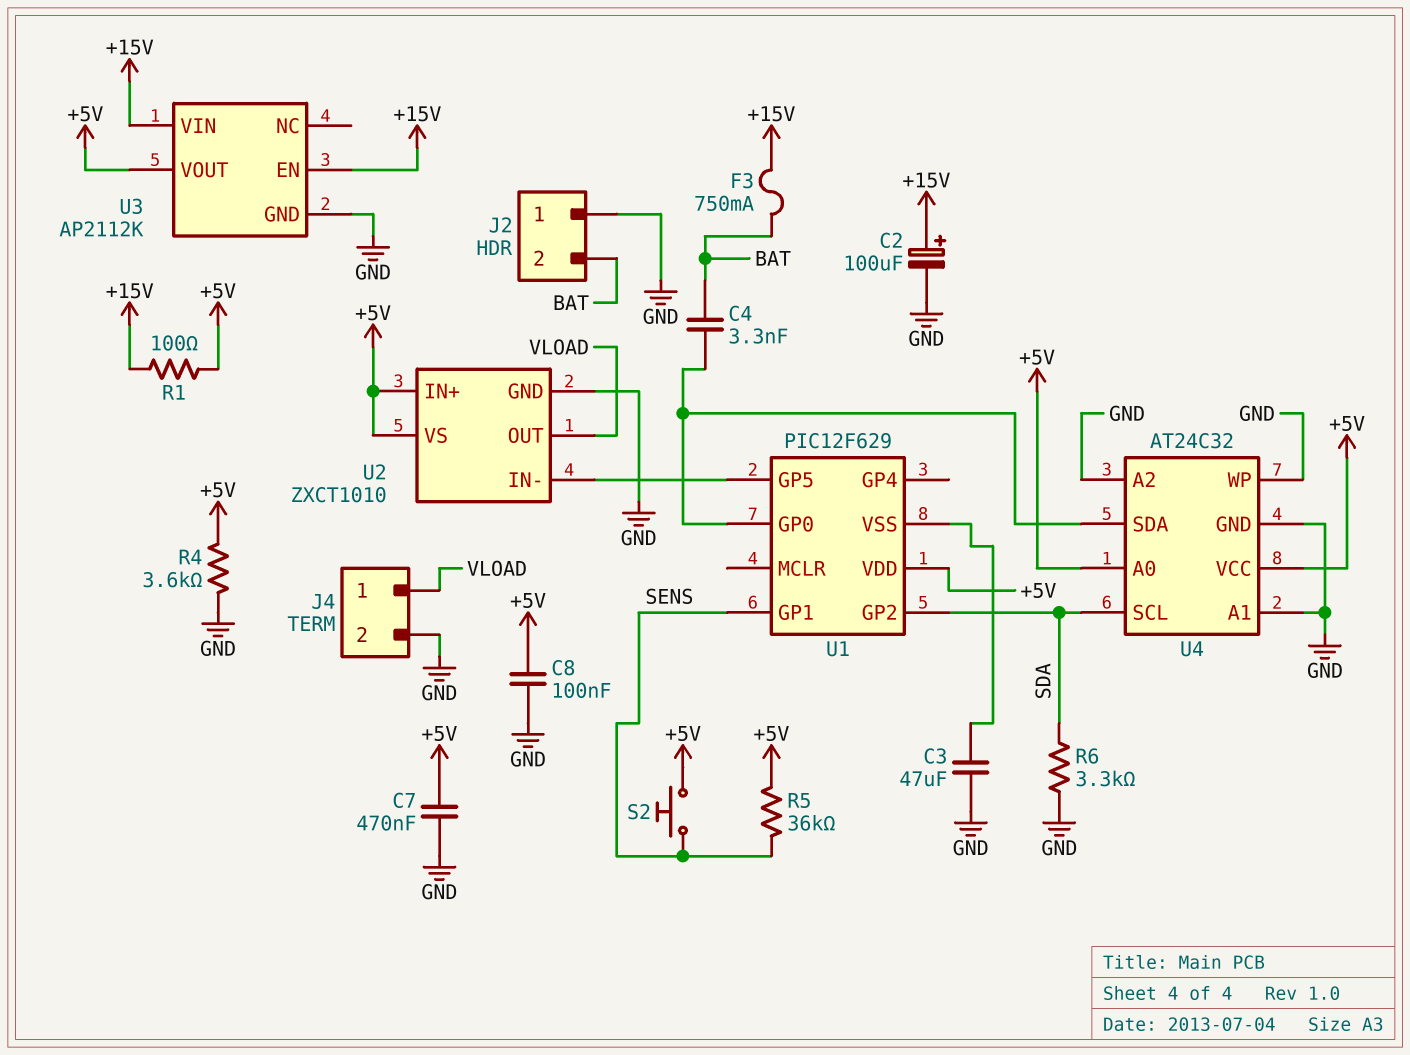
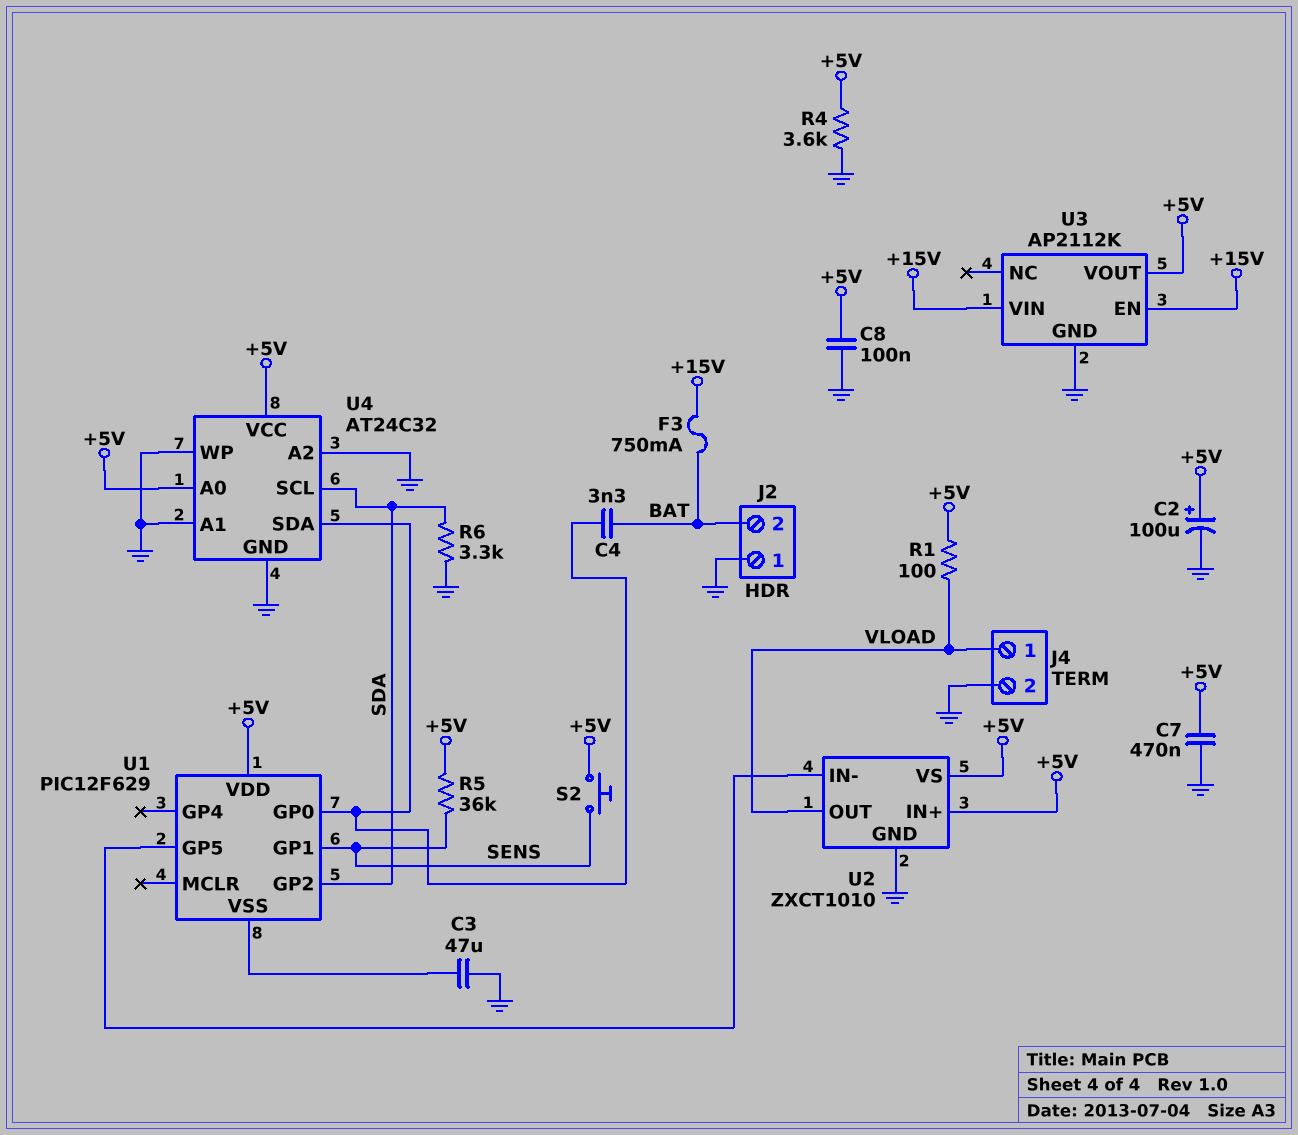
C2: 100uF (plus +15V, minus GND) -> 100uF (plus +5V, minus GND)
R1: 100 (+5V, +15V) -> 100 (+5V, VLOAD)

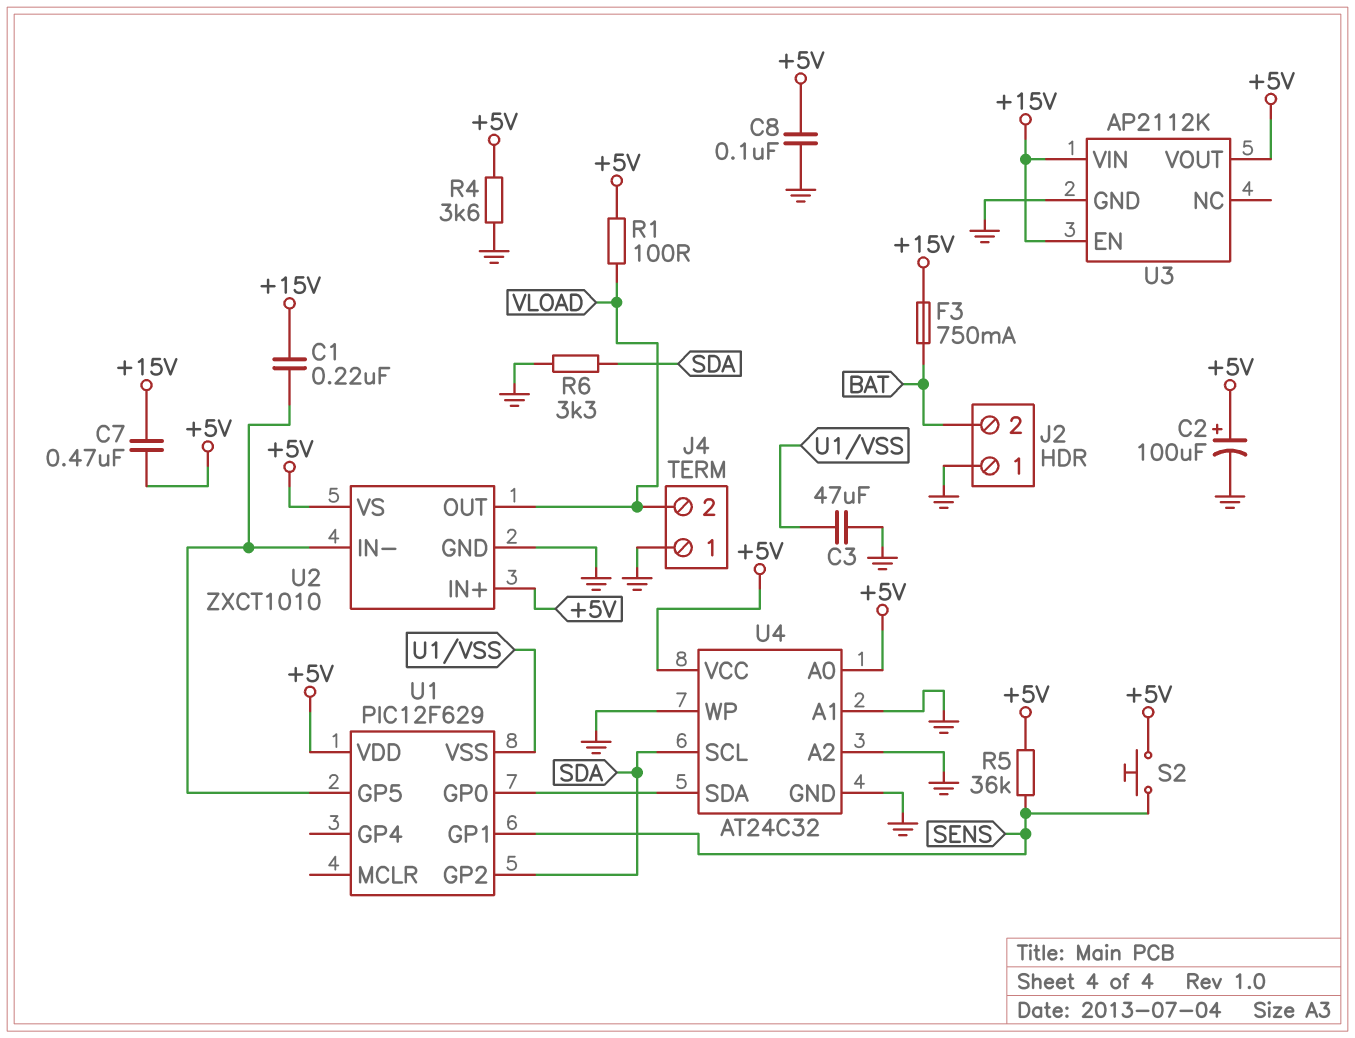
C1: none -> 220nF (+15V, U1/GP5)
C4: 3.3nF (BAT, U1/GP0) -> none
C7: 470nF (+5V, GND) -> 470nF (+5V, +15V)
J4 pin 1: VLOAD -> GND
J4 pin 2: GND -> VLOAD

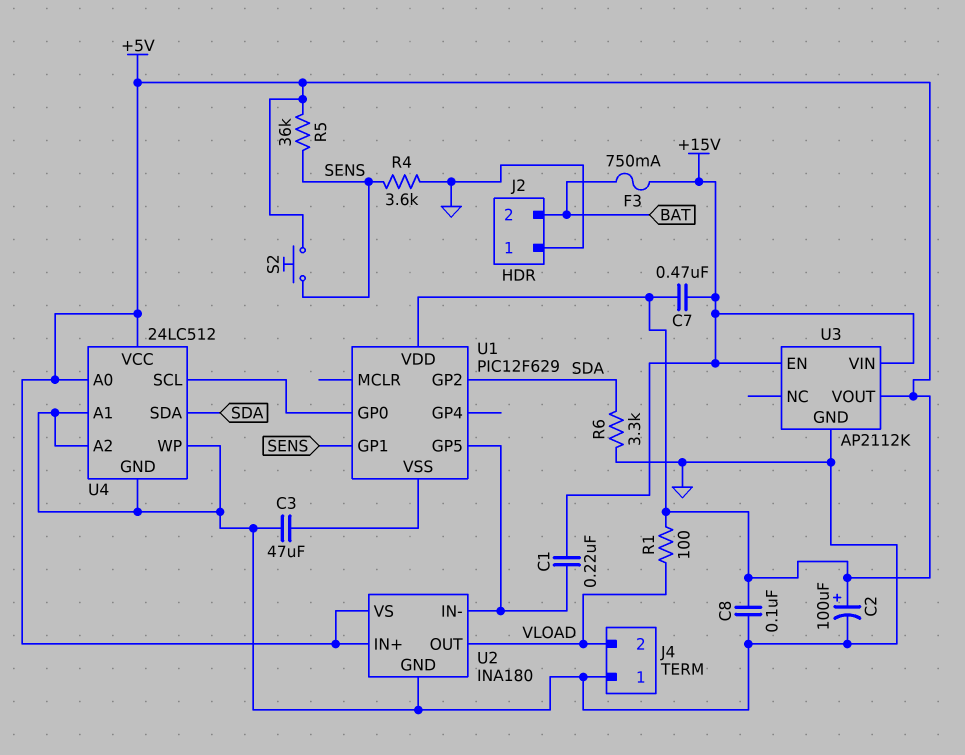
R4: 3.6k (+5V, GND) -> 3.6k (GND, SENS)
U2: ZXCT1010 -> INA180
U4: AT24C32 -> 24LC512
U4 pin SCL: SDA -> U1/GP0
U4 pin SDA: U1/GP0 -> SDA

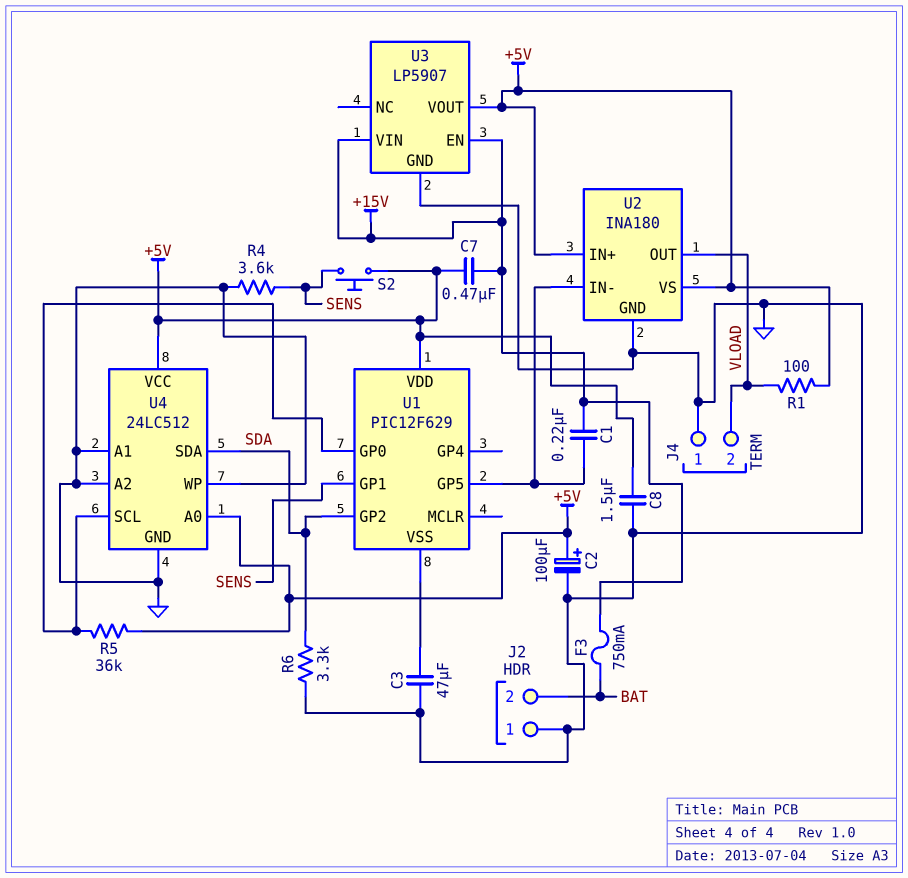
C8: 100nF (+5V, GND) -> 1.5uF (+5V, GND)
R5: 36k (+5V, SENS) -> 36k (+5V, U1/GP0)
U3: AP2112K -> LP5907

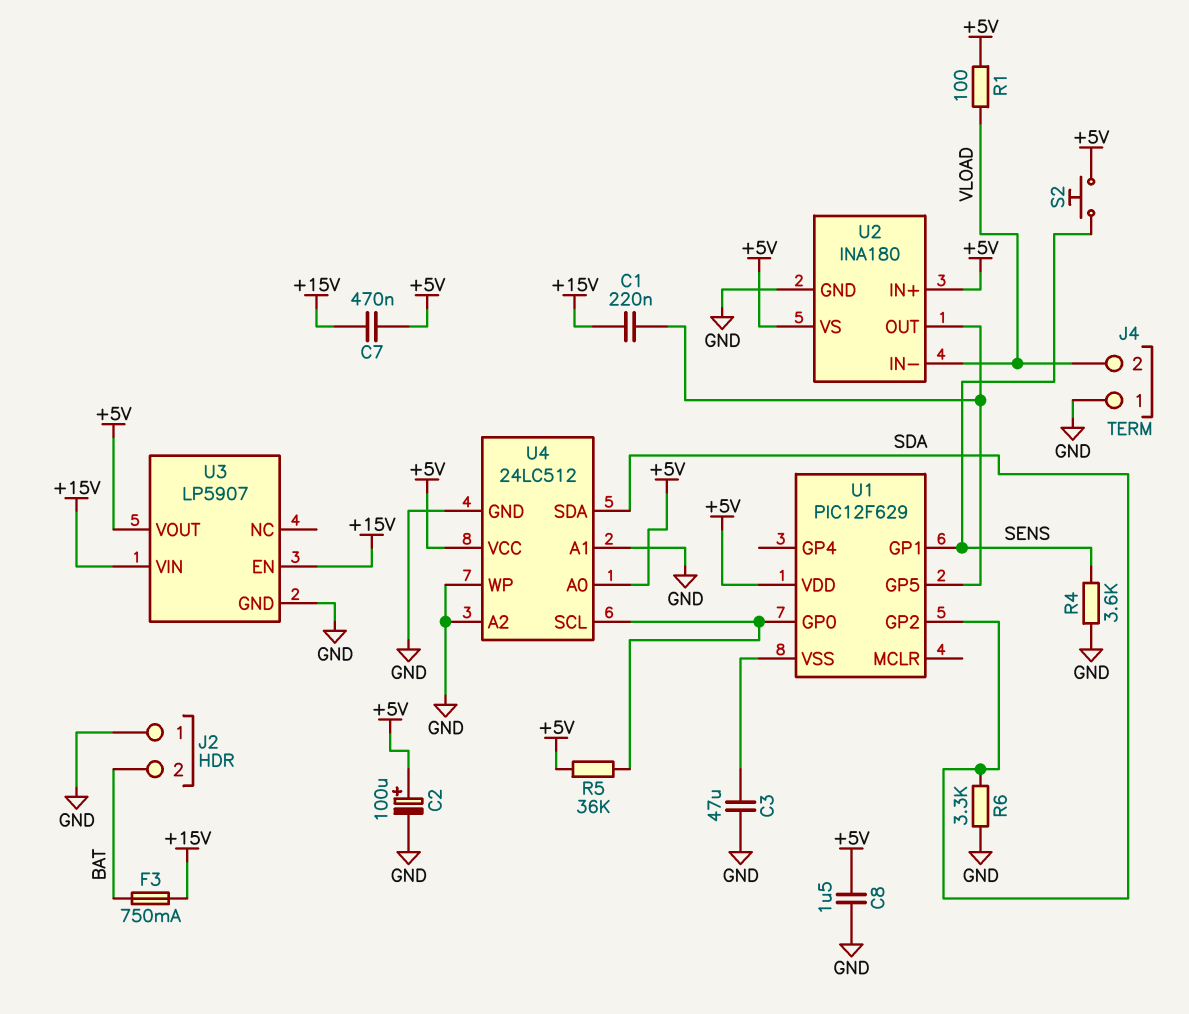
U2 pin IN-: U1/GP5 -> VLOAD
U2 pin OUT: VLOAD -> U1/GP5

